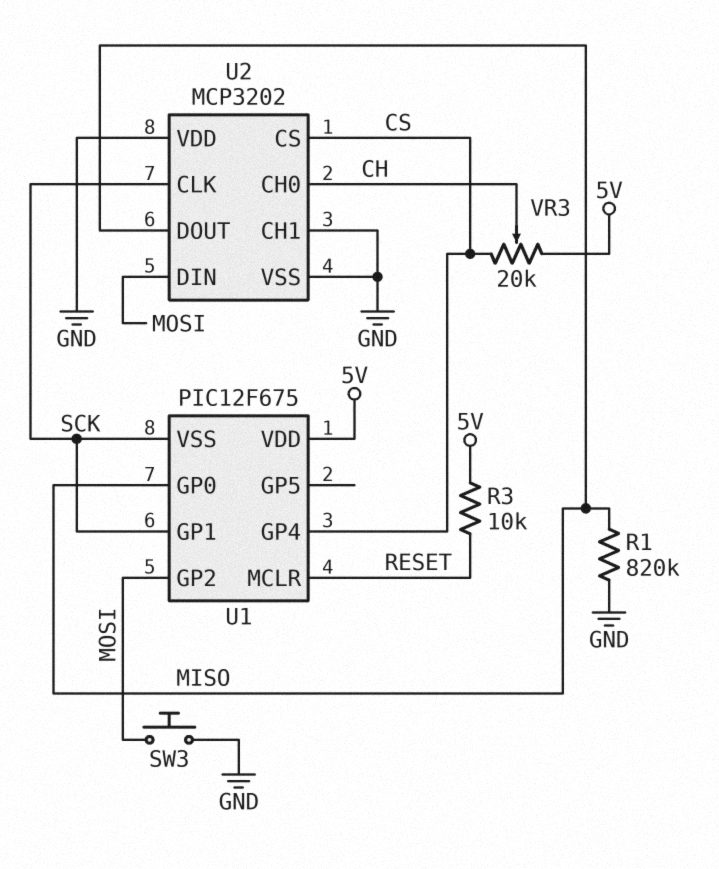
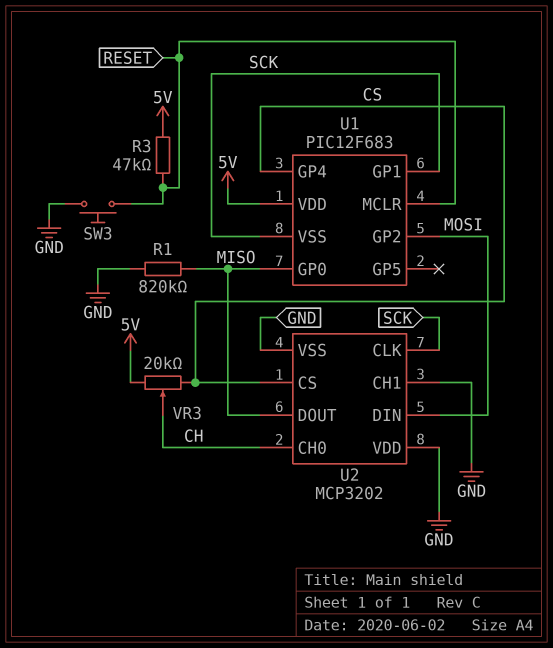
R3: 10k (5V, RESET) -> 47k (5V, RESET)
SW3: button (GND, MOSI) -> button (GND, RESET)
U1: PIC12F675 -> PIC12F683

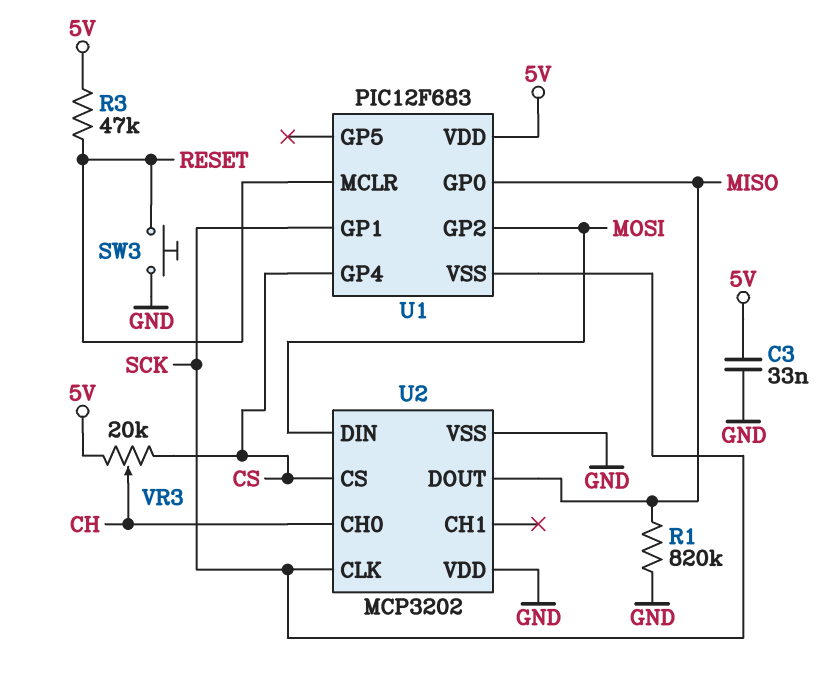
C3: none -> 33nF (5V, GND)
U2 pin CH1: GND -> none

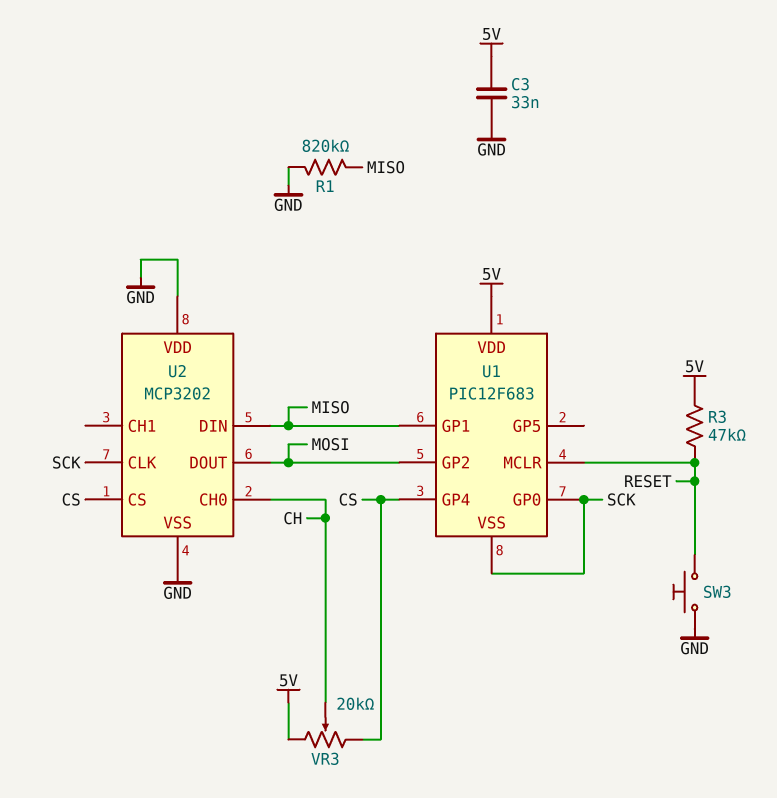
U1 pin GP0: MISO -> SCK
U1 pin GP1: SCK -> MISO
U2 pin DIN: MOSI -> MISO
U2 pin DOUT: MISO -> MOSI

